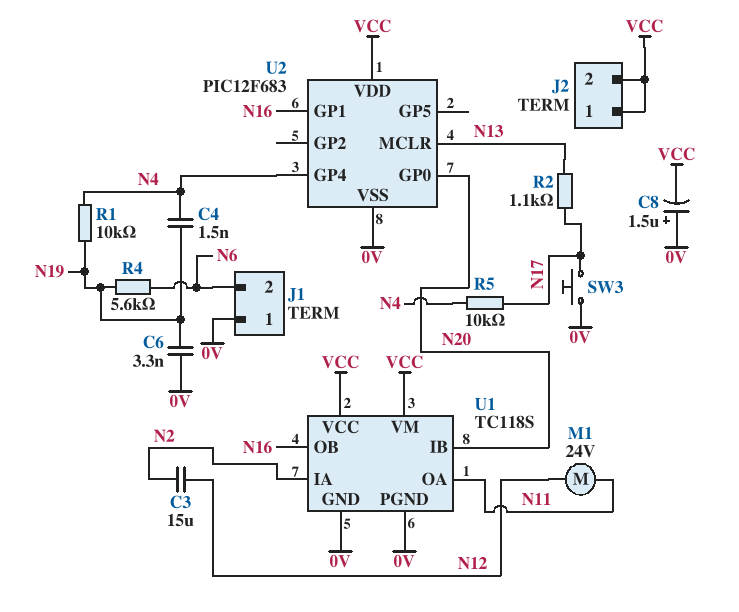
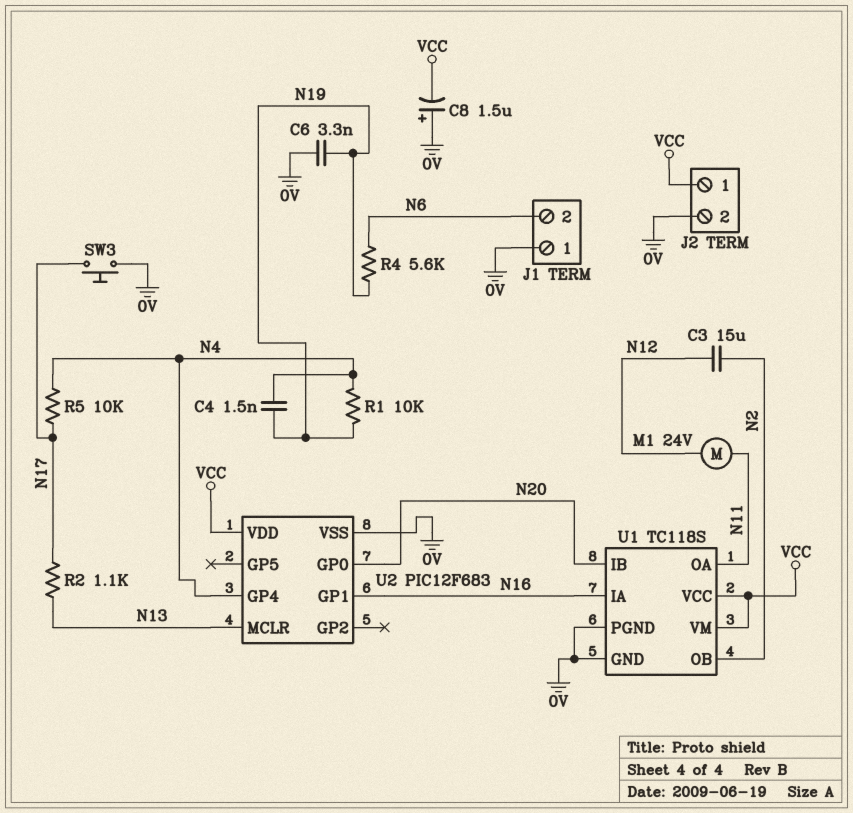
J2 pin 2: VCC -> 0V
U1 pin IA: N2 -> N16
U1 pin OB: N16 -> N2

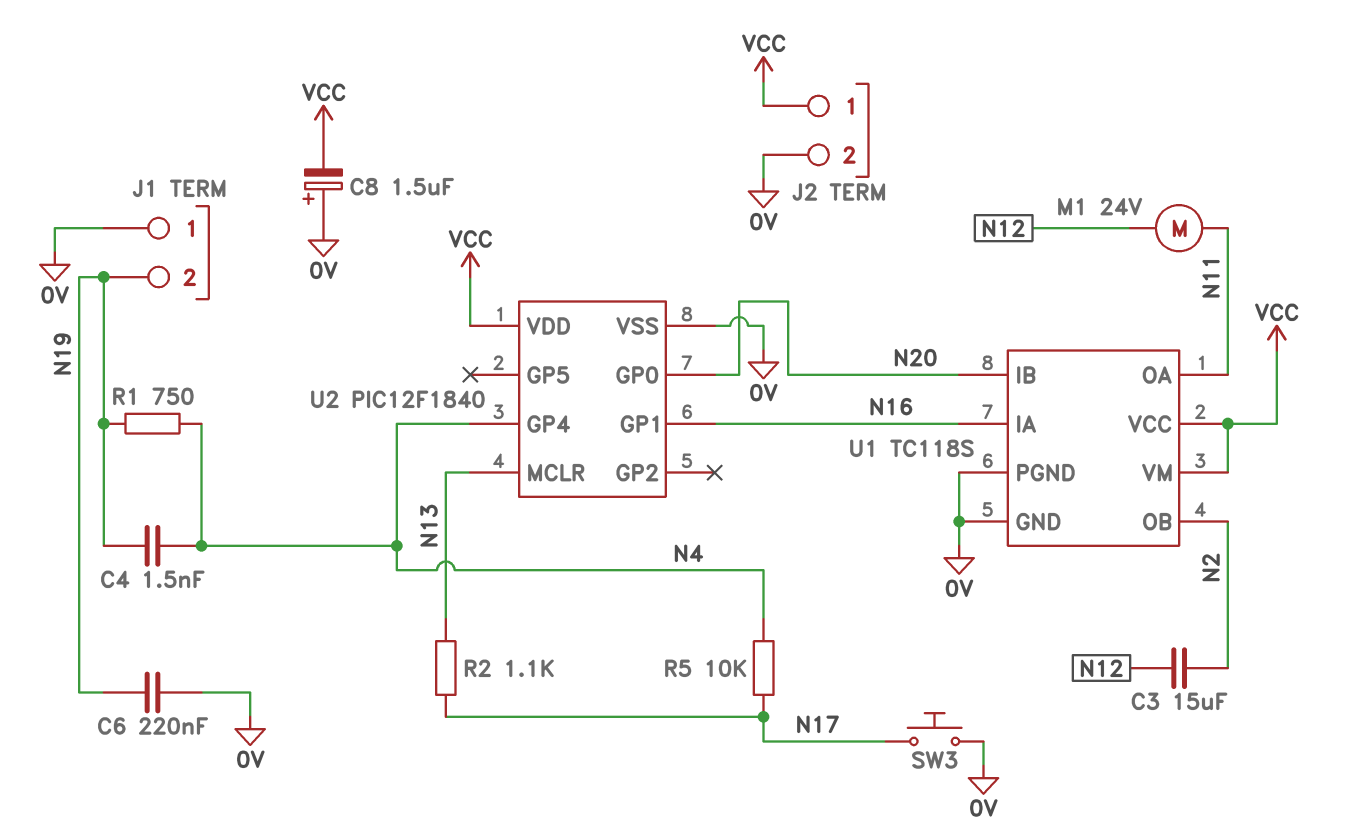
C6: 3.3nF (0V, N19) -> 220nF (0V, N19)
J1 pin 2: N6 -> N19
R1: 10k (N4, N19) -> 750 (N4, N19)
R4: 5.6k (N6, N19) -> none
U2: PIC12F683 -> PIC12F1840

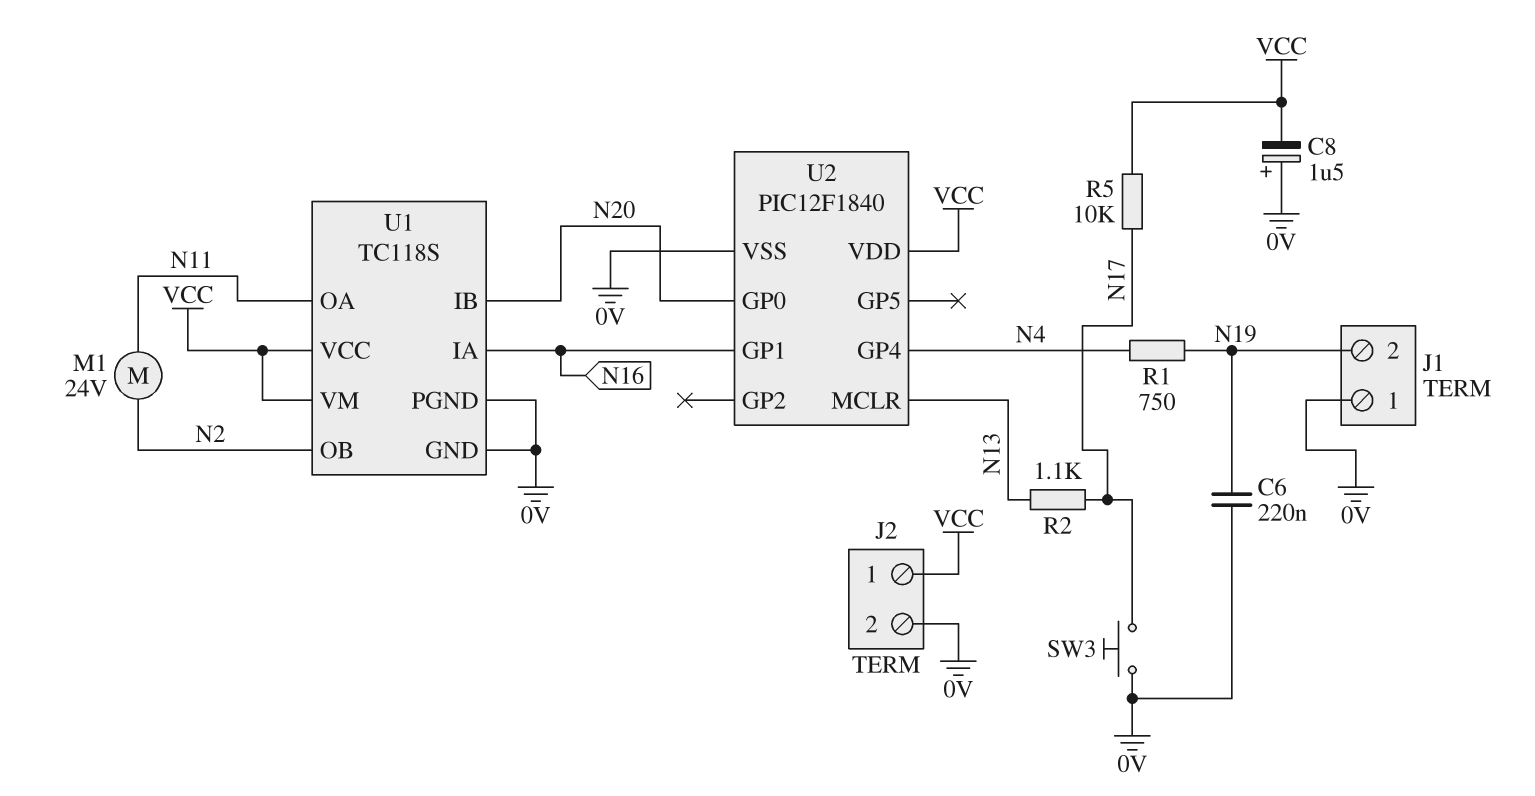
C3: 15uF (N2, N12) -> none
C4: 1.5nF (N4, N19) -> none
M1: motor 24V (N11, N12) -> motor 24V (N2, N11)
R5: 10k (N4, N17) -> 10k (N17, VCC)

